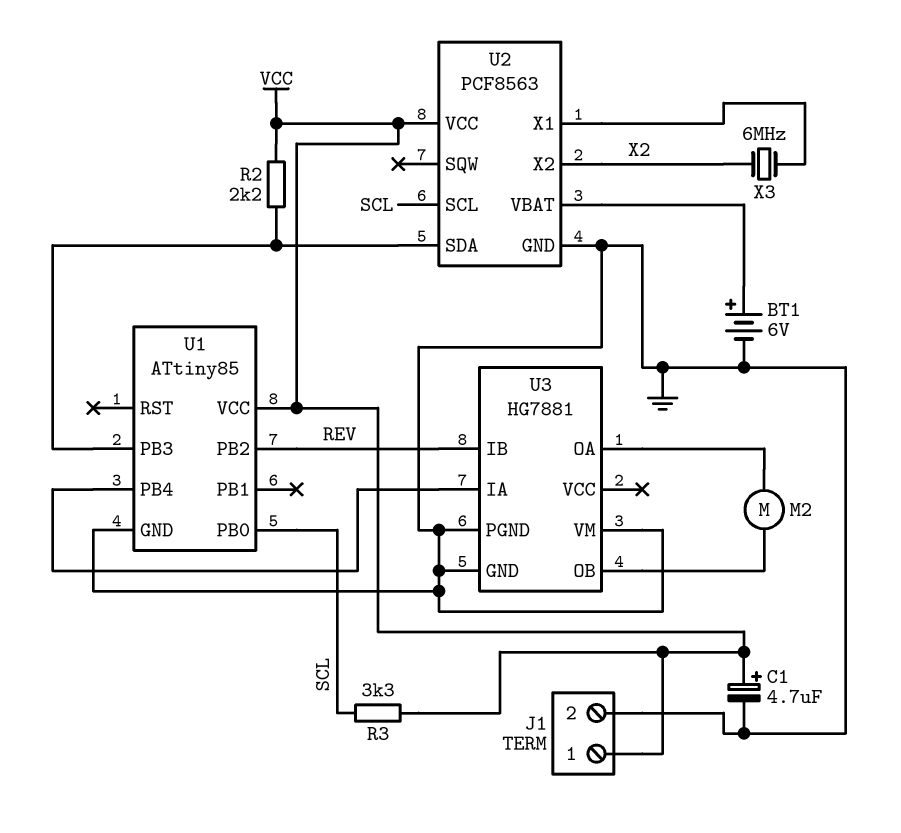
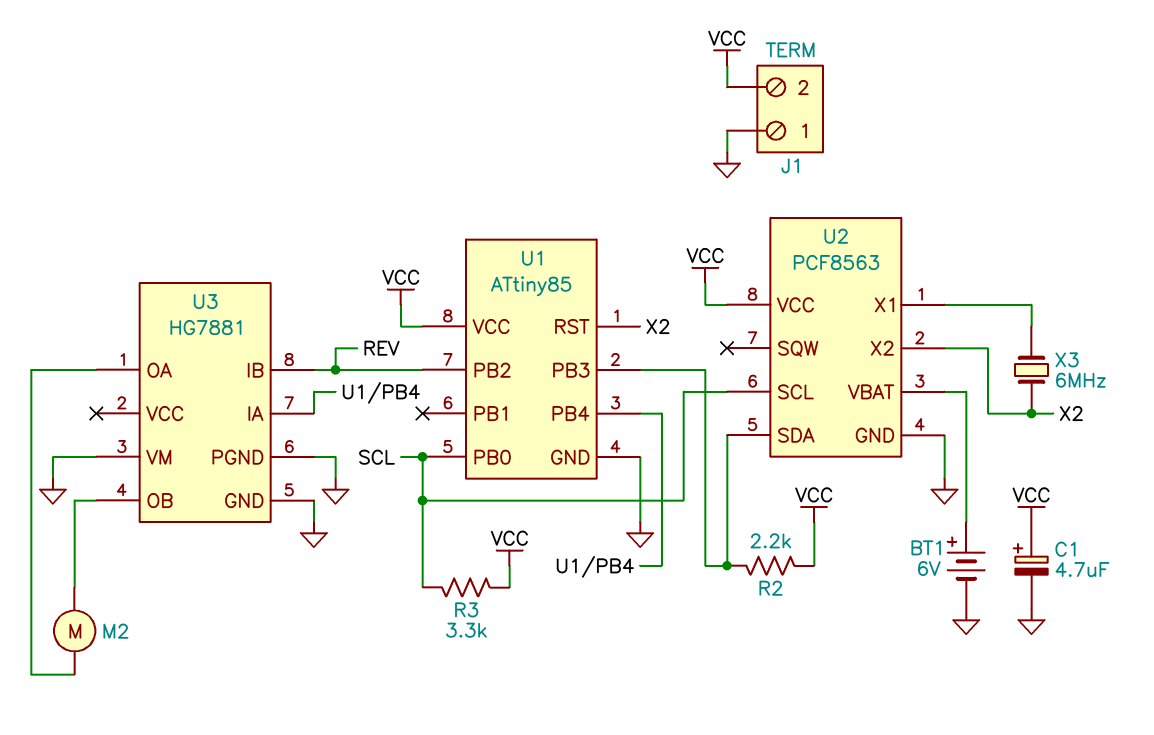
J1 pin 1: VCC -> GND
J1 pin 2: GND -> VCC
U1 pin RST: none -> X2

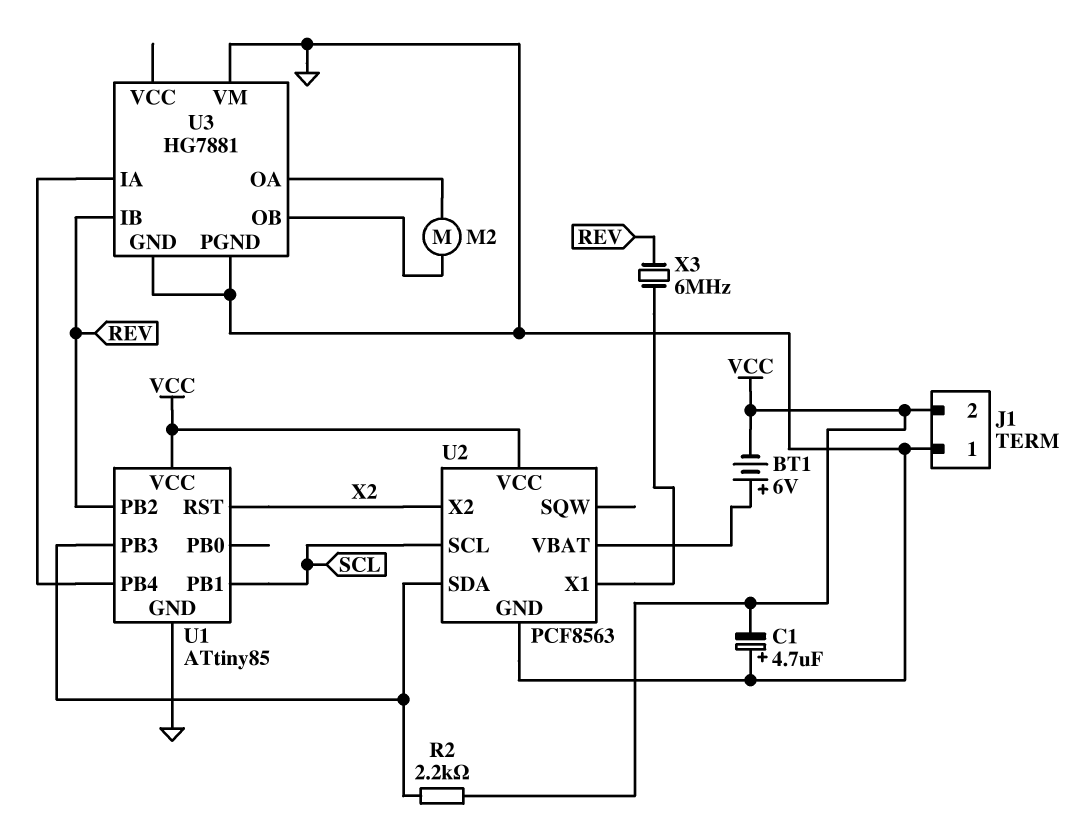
BT1: 6V (plus U2/VBAT, minus GND) -> 6V (plus U2/VBAT, minus VCC)
C1: 4.7uF (plus VCC, minus GND) -> 4.7uF (plus GND, minus VCC)
R3: 3.3k (SCL, VCC) -> none
U1 pin PB0: SCL -> none
U1 pin PB1: none -> SCL
X3: 6MHz (U2/X1, X2) -> 6MHz (REV, U2/X1)

